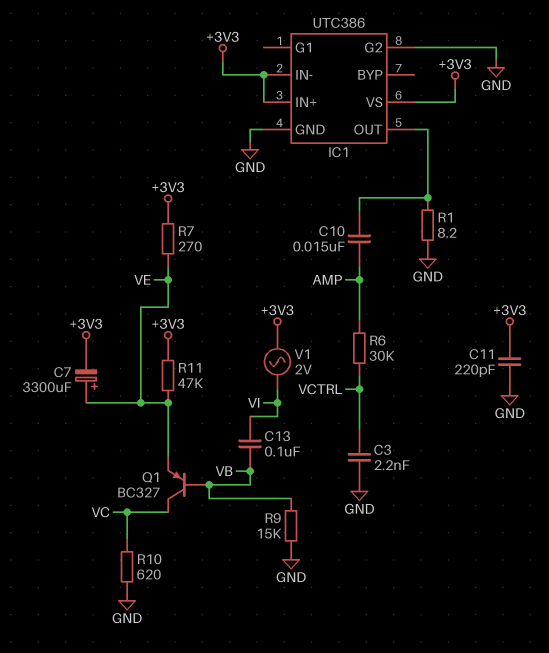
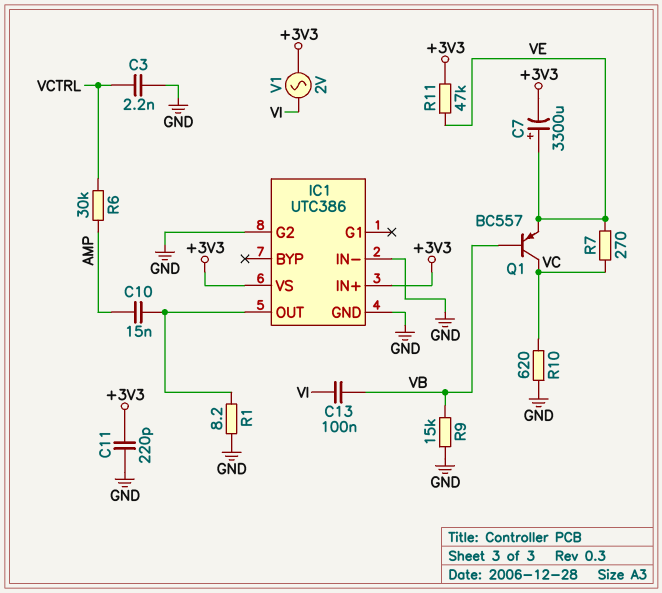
IC1 pin IN-: +3V3 -> GND
Q1: PNP BC327 (B VB, C VC, E VE) -> PNP BC557 (B VB, C VC, E VE)
R7: 270 (+3V3, VE) -> 270 (VC, VE)

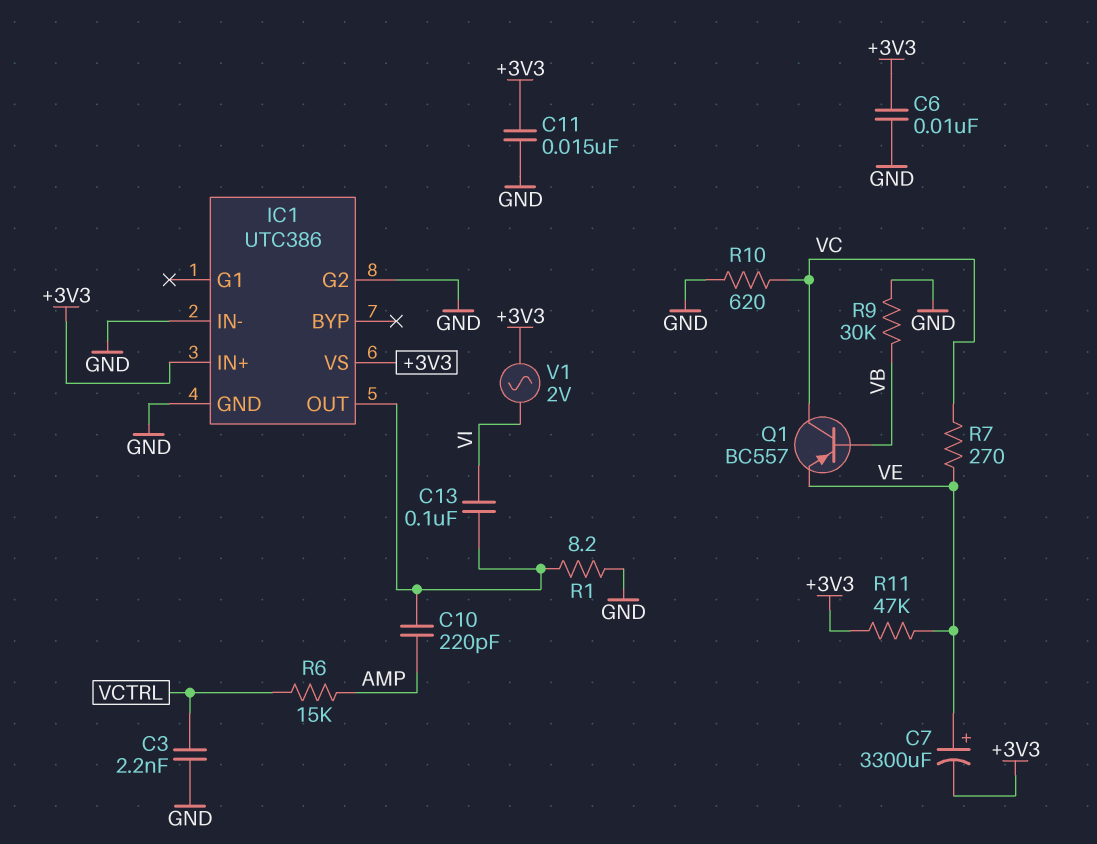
C6: none -> 10nF (+3V3, GND)
C10: 15nF (AMP, IC1/OUT) -> 220pF (AMP, IC1/OUT)
C11: 220pF (+3V3, GND) -> 15nF (+3V3, GND)
C13: 100nF (VB, VI) -> 100nF (IC1/OUT, VI)
R6: 30k (AMP, VCTRL) -> 15k (AMP, VCTRL)
R9: 15k (GND, VB) -> 30k (GND, VB)

